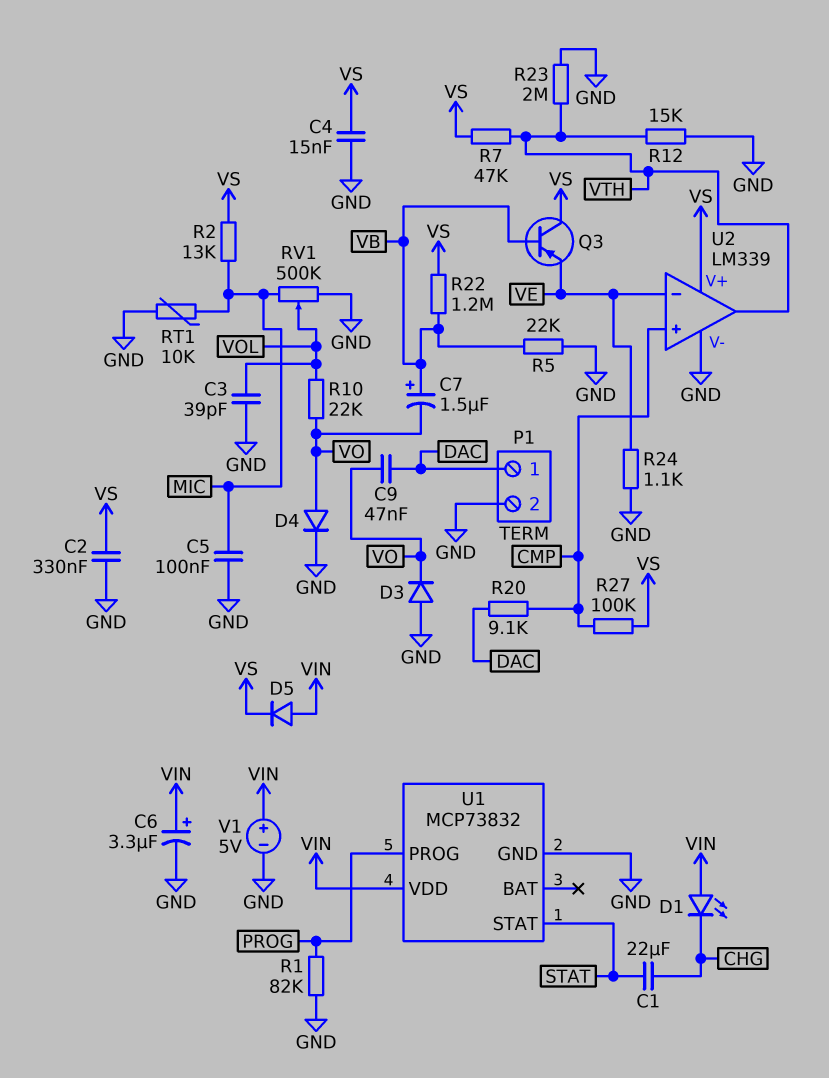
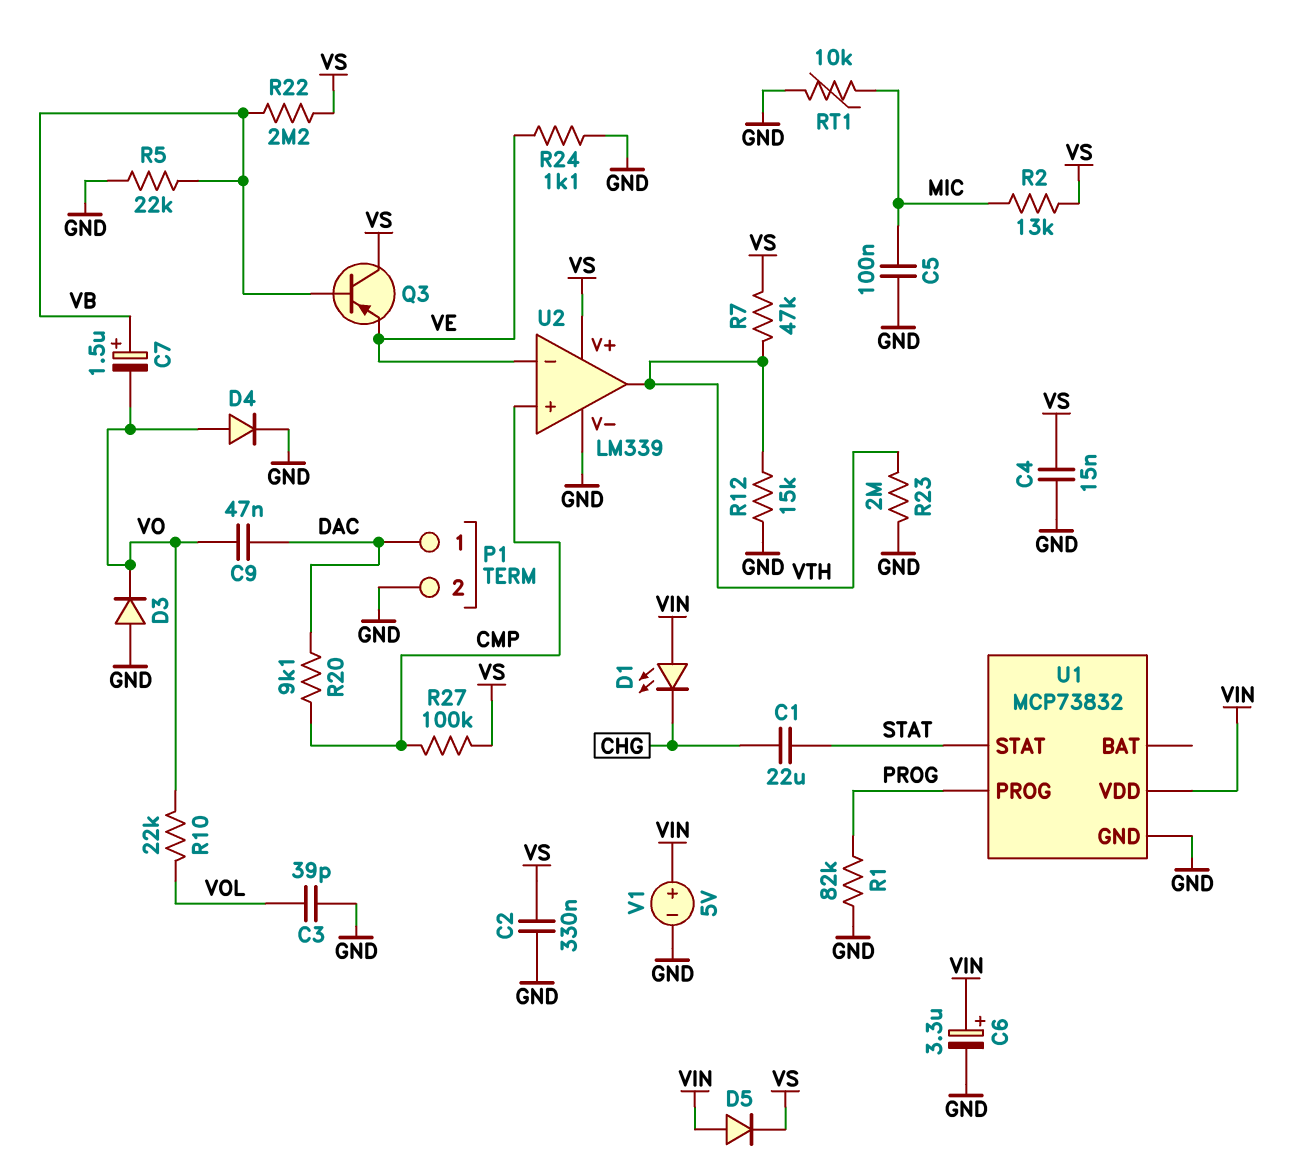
R22: 1.2M (VB, VS) -> 2.2M (VB, VS)
RV1: 500k (GND, MIC, wiper VOL) -> none

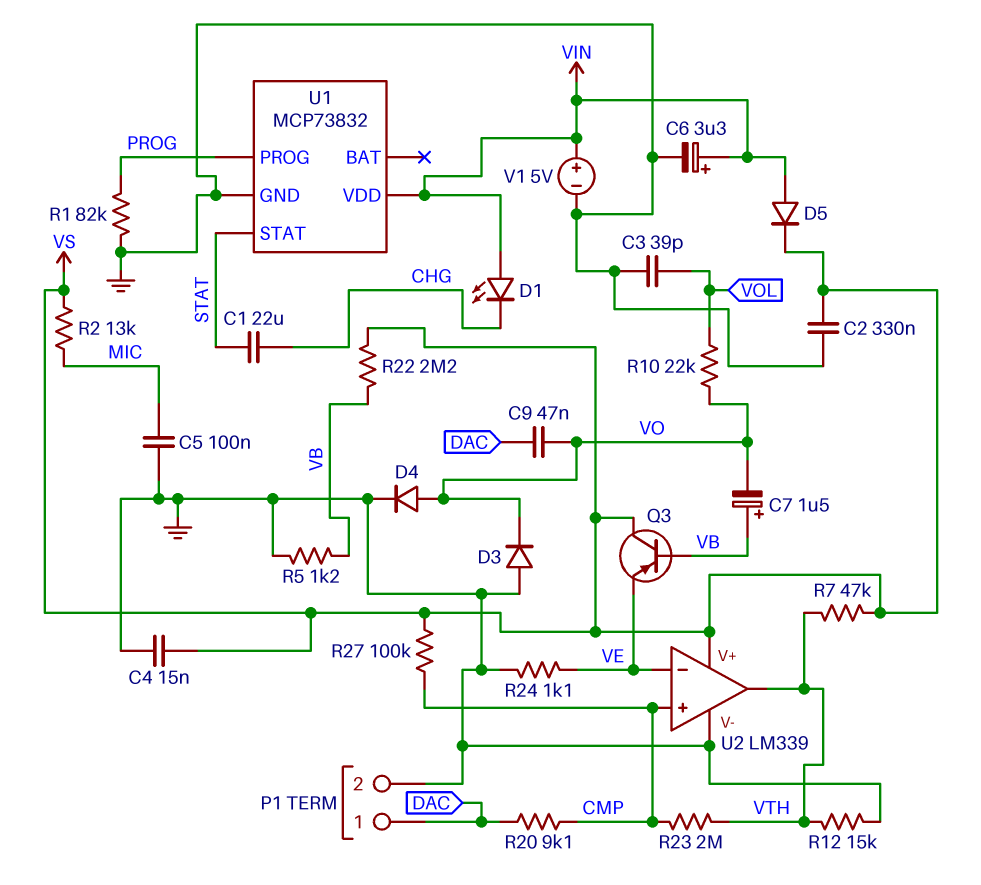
R5: 22k (GND, VB) -> 1.2k (GND, VB)
R23: 2M (GND, VTH) -> 2M (CMP, VTH)
RT1: 10k (GND, MIC) -> none

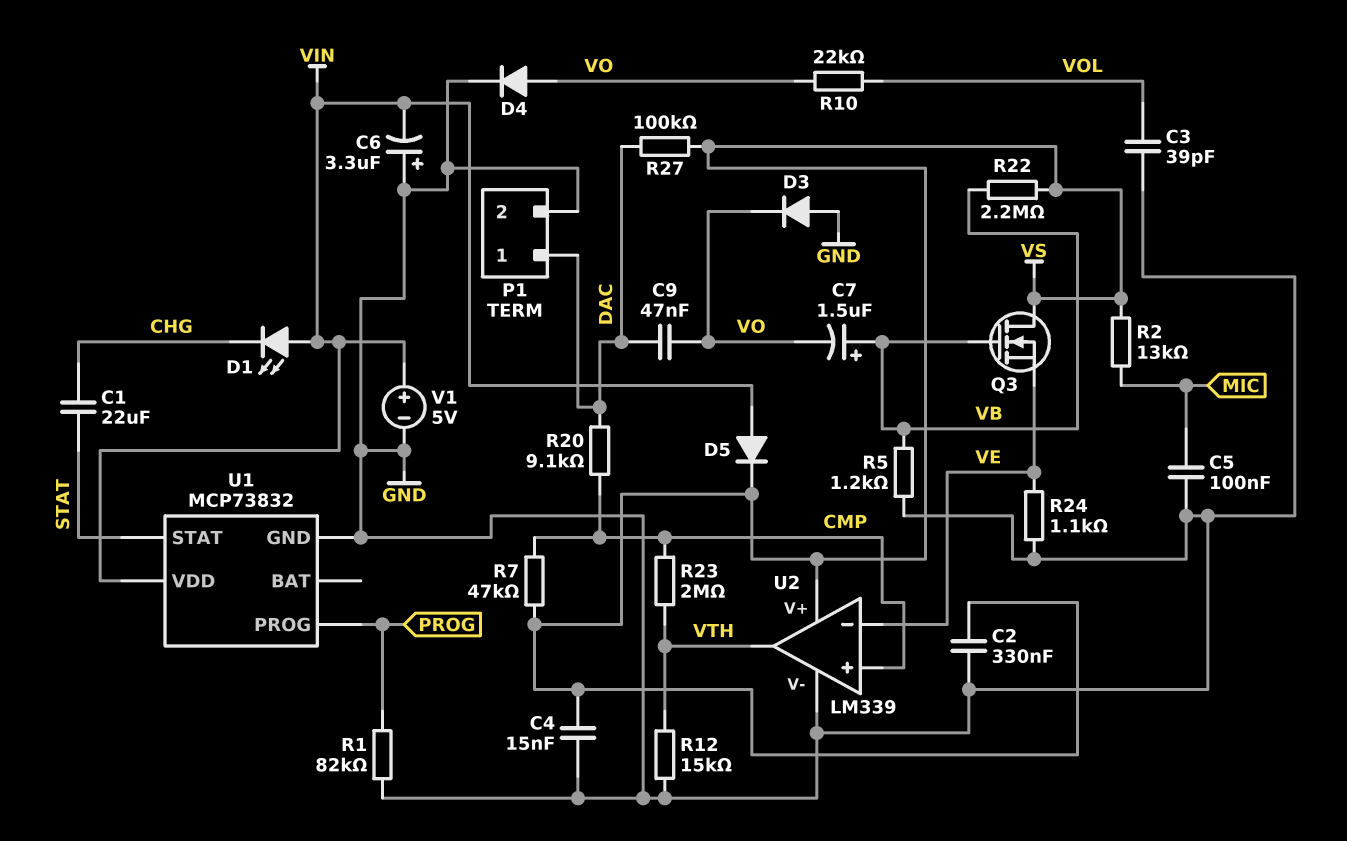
C6: 3.3uF (plus VIN, minus GND) -> 3.3uF (plus GND, minus VIN)
Q3: PNP (B VB, C VS, E VE) -> NMOS (G VB, D VS, S VE)
R7: 47k (VS, VTH) -> 47k (CMP, VS)
R27: 100k (CMP, VS) -> 100k (DAC, VS)

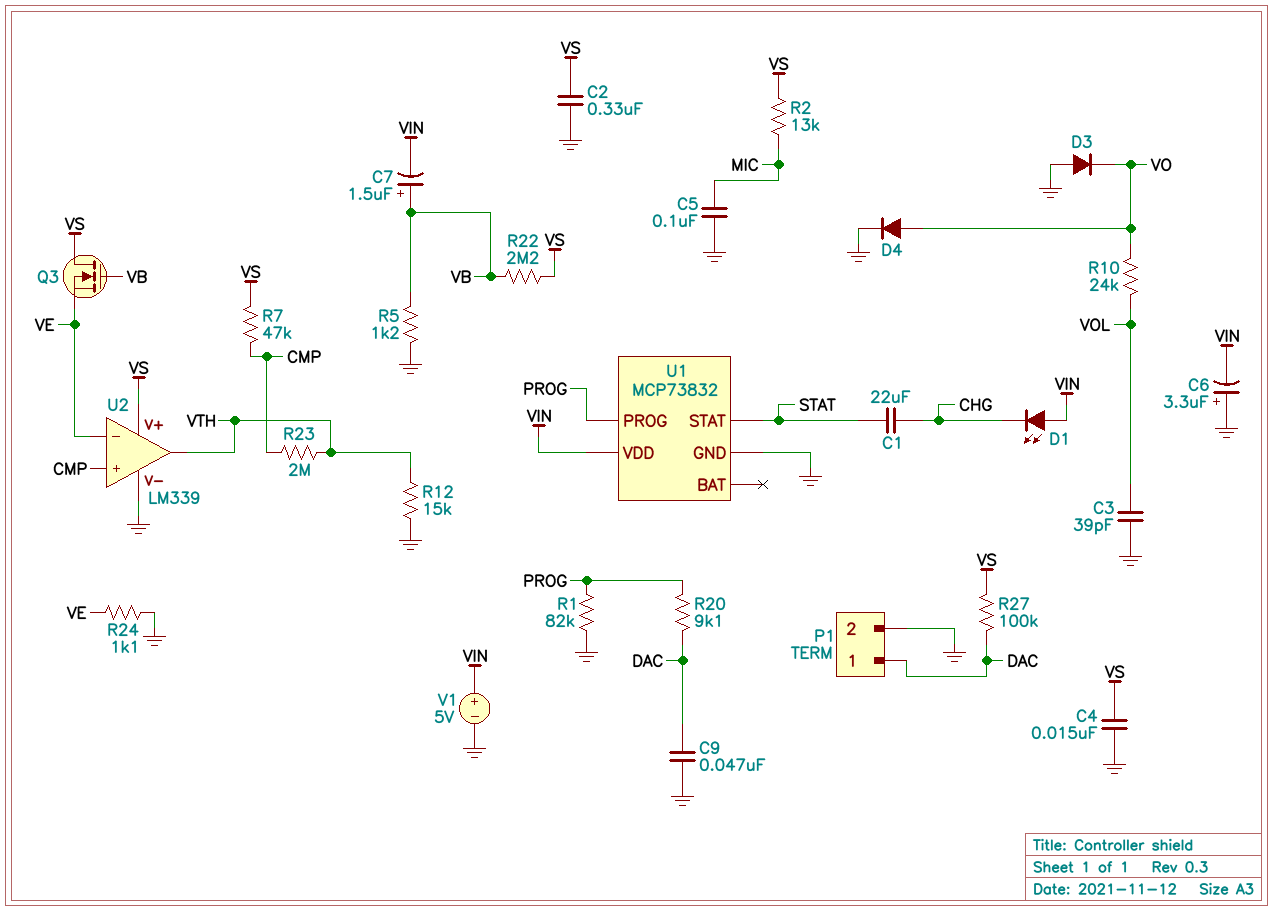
C7: 1.5uF (plus VB, minus VO) -> 1.5uF (plus VB, minus VIN)
C9: 47nF (DAC, VO) -> 47nF (DAC, GND)
D5: diode (A VIN, K VS) -> none
R10: 22k (VO, VOL) -> 24k (VO, VOL)
R20: 9.1k (CMP, DAC) -> 9.1k (DAC, PROG)

